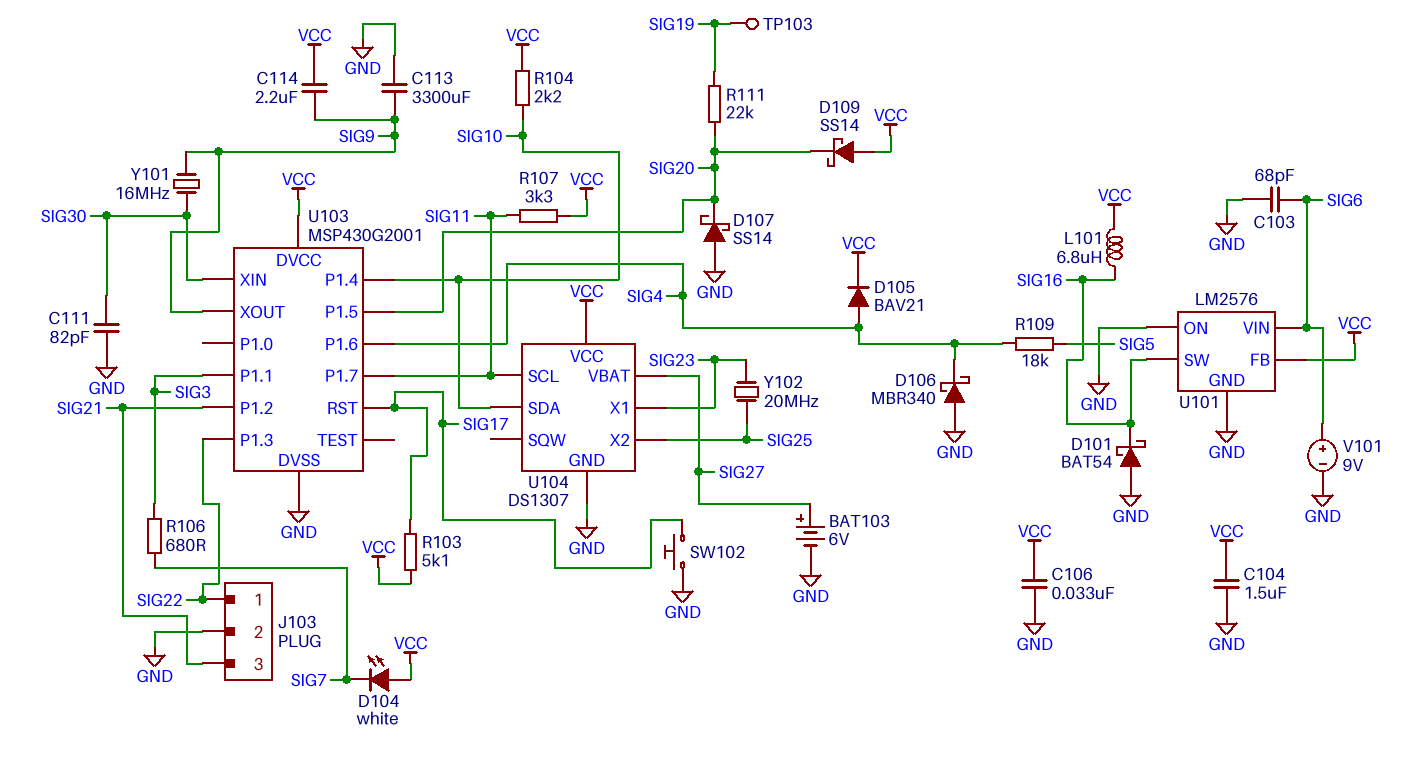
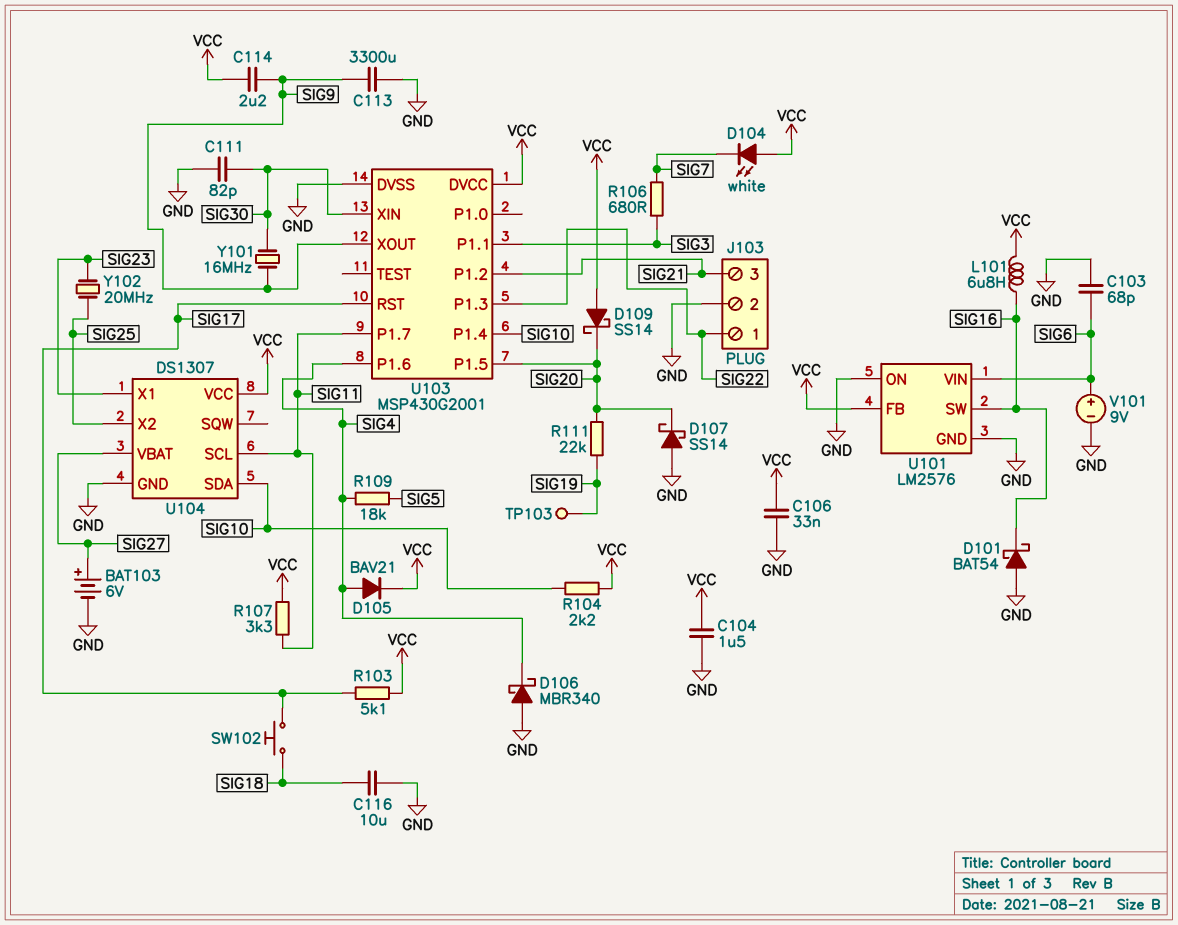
C116: none -> 10uF (GND, SIG18)
SW102: button (GND, SIG17) -> button (SIG17, SIG18)

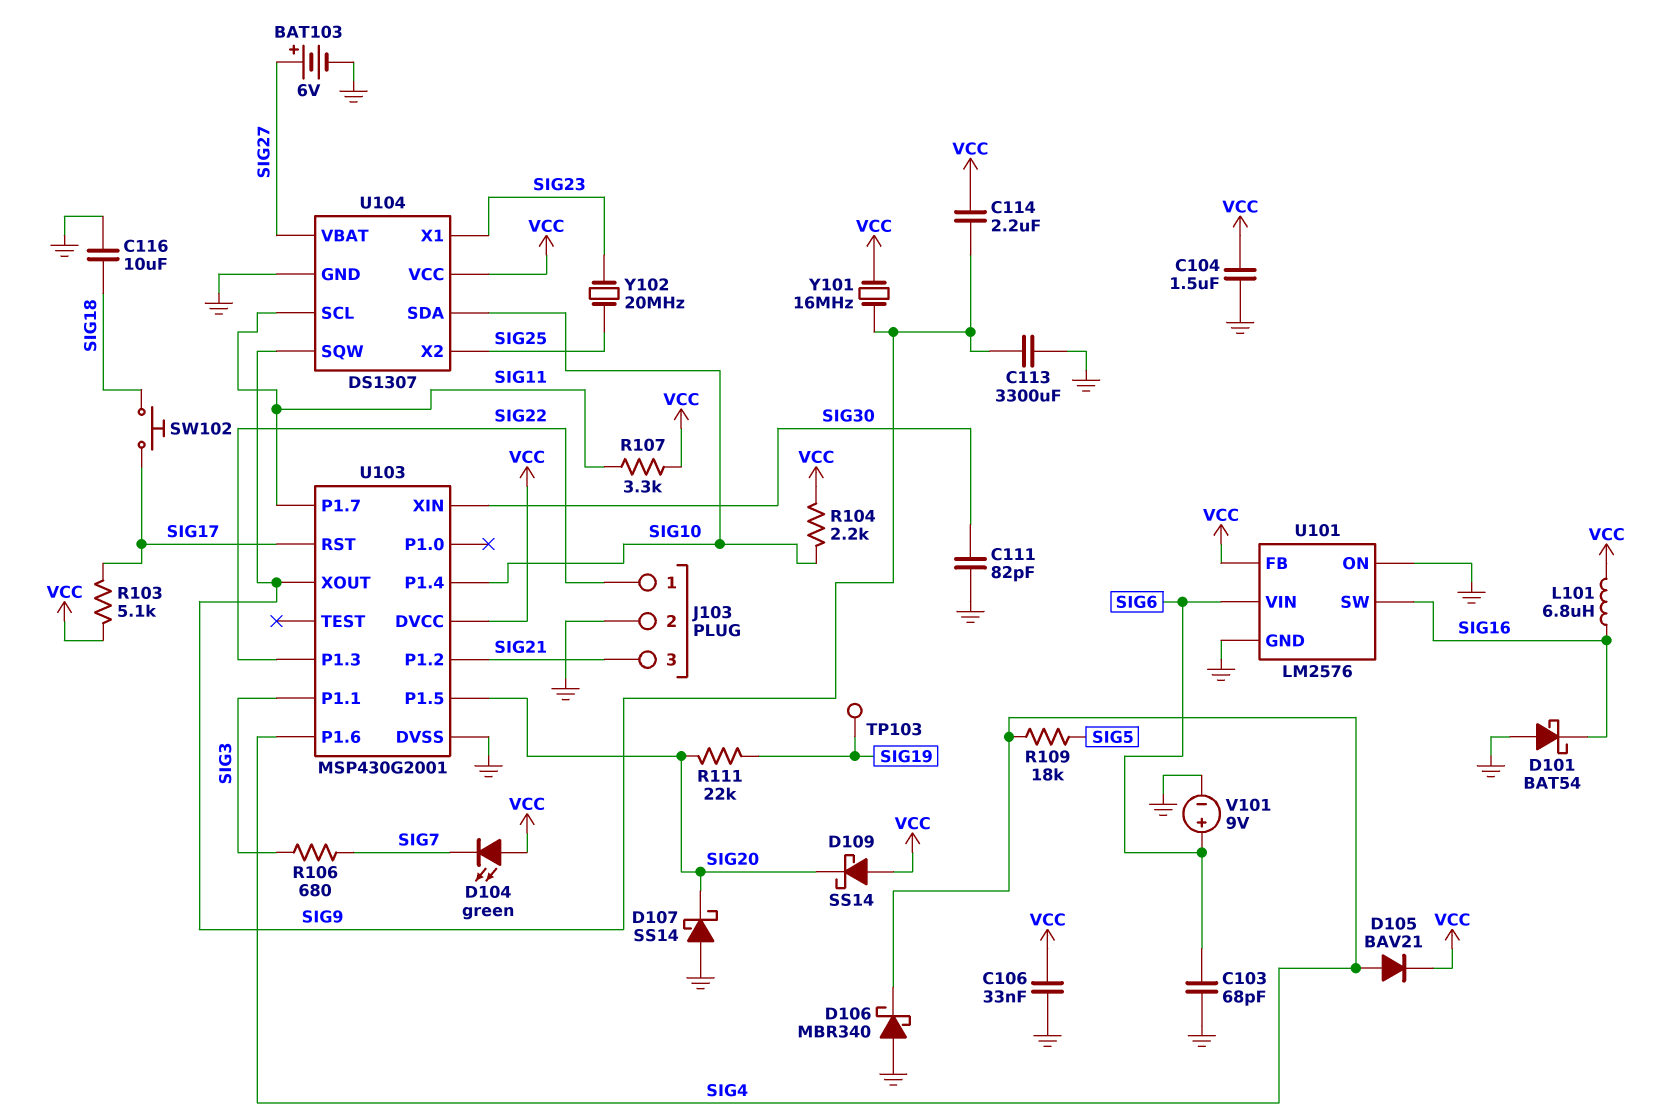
D104: LED white (A VCC, K SIG7) -> LED green (A VCC, K SIG7)
U104 pin SQW: none -> SIG9
Y101: 16MHz (SIG9, SIG30) -> 16MHz (SIG9, VCC)

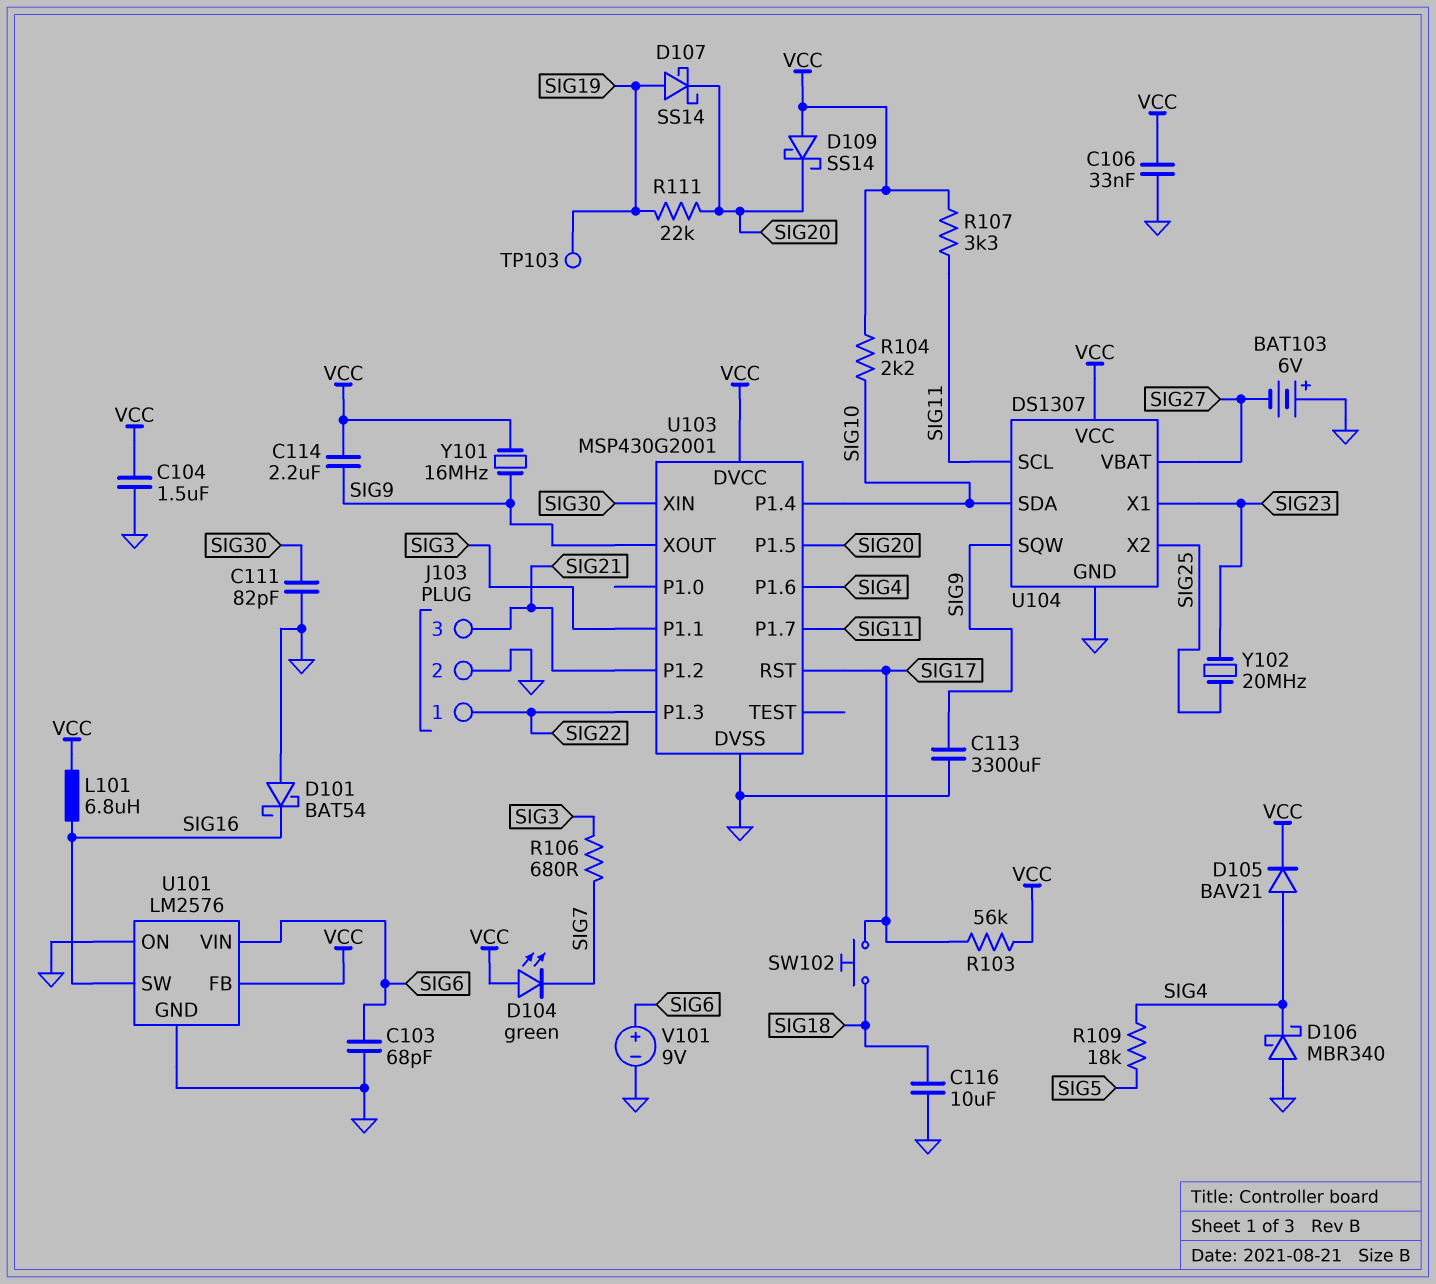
BAT103: 6V (plus SIG27, minus GND) -> 6V (plus GND, minus SIG27)
D107: schottky SS14 (A GND, K SIG20) -> schottky SS14 (A SIG19, K SIG20)
R103: 5.1k (SIG17, VCC) -> 56k (SIG17, VCC)

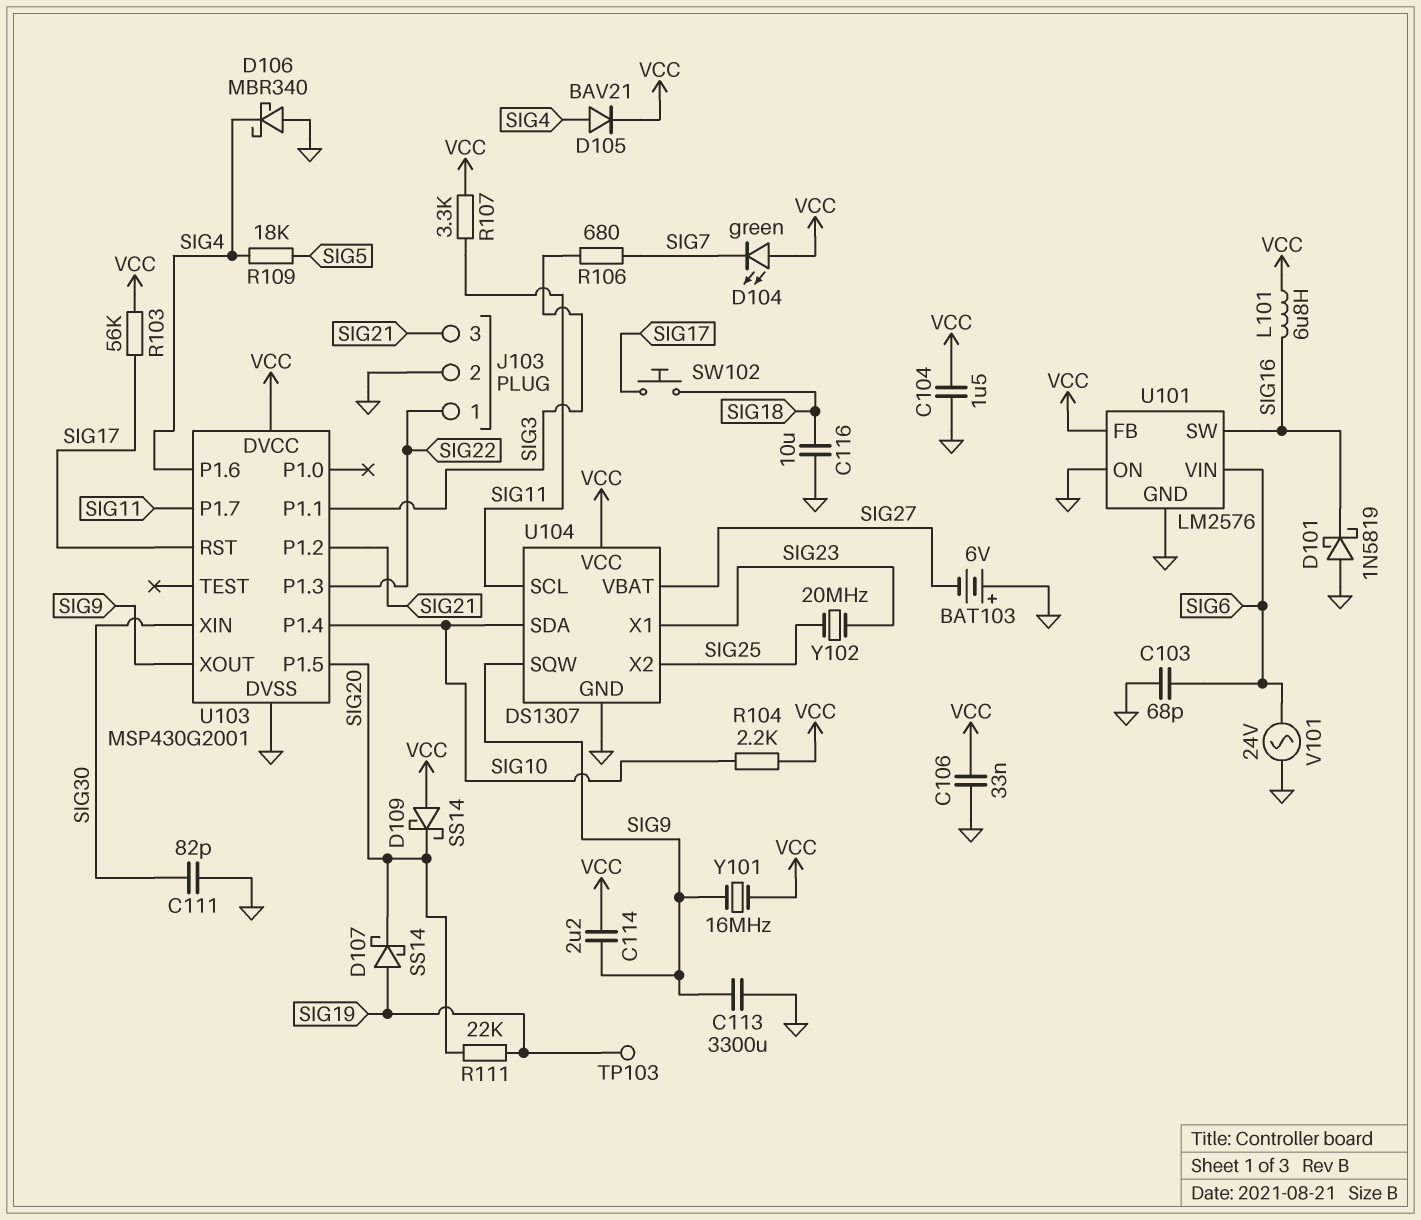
D101: schottky BAT54 (A GND, K SIG16) -> schottky 1N5819 (A GND, K SIG16)
V101: 9V (plus SIG6, minus GND) -> AC 24V (GND, SIG6)

